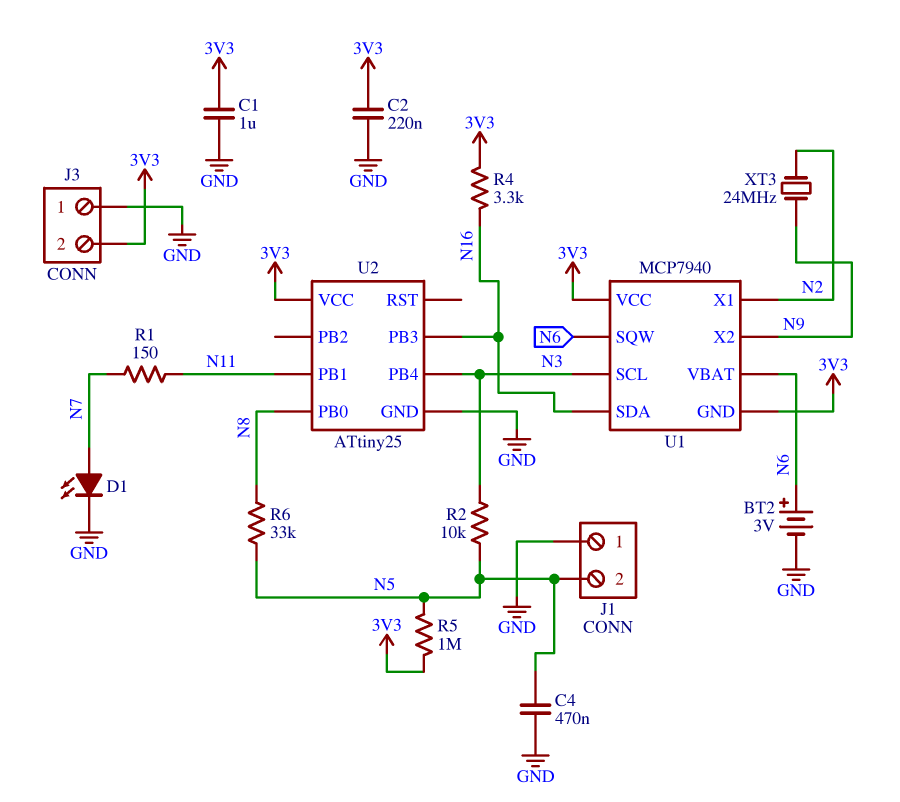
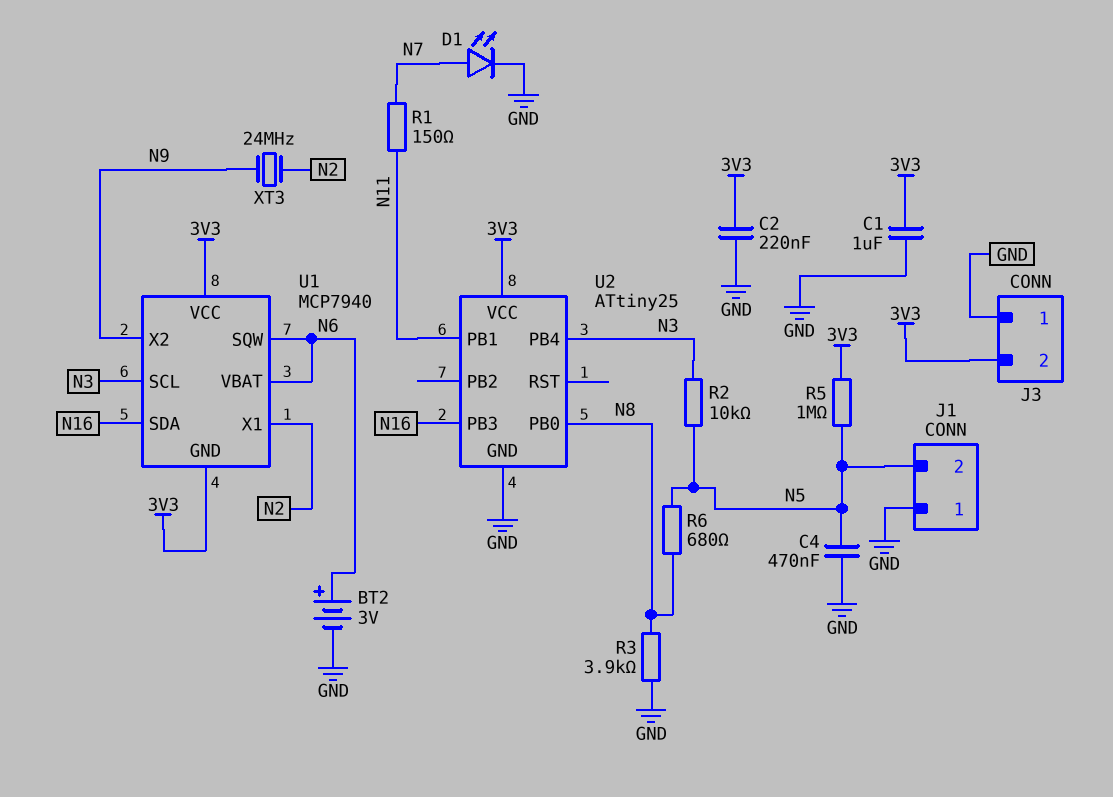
R3: none -> 3.9k (GND, N8)
R4: 3.3k (3V3, N16) -> none
R6: 33k (N5, N8) -> 680 (N5, N8)

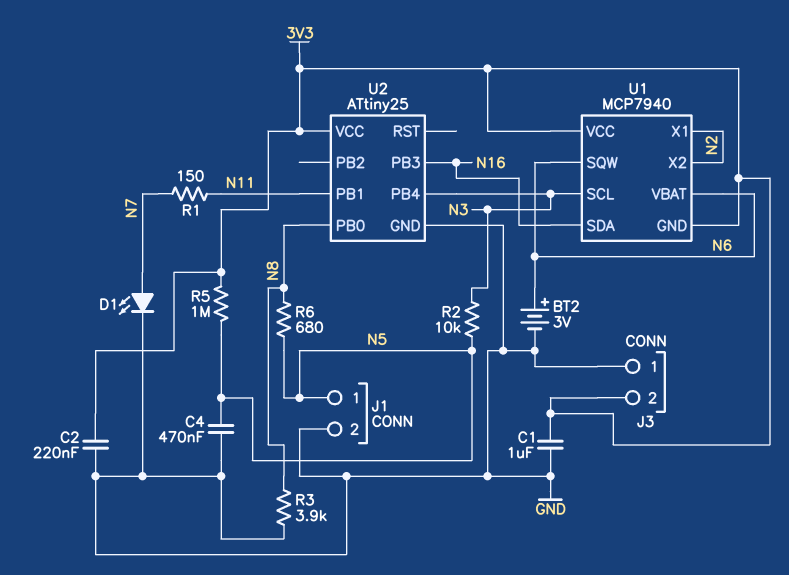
J1 pin 1: GND -> N5
J1 pin 2: N5 -> GND
U1 pin X2: N9 -> N2
XT3: 24MHz (N2, N9) -> none

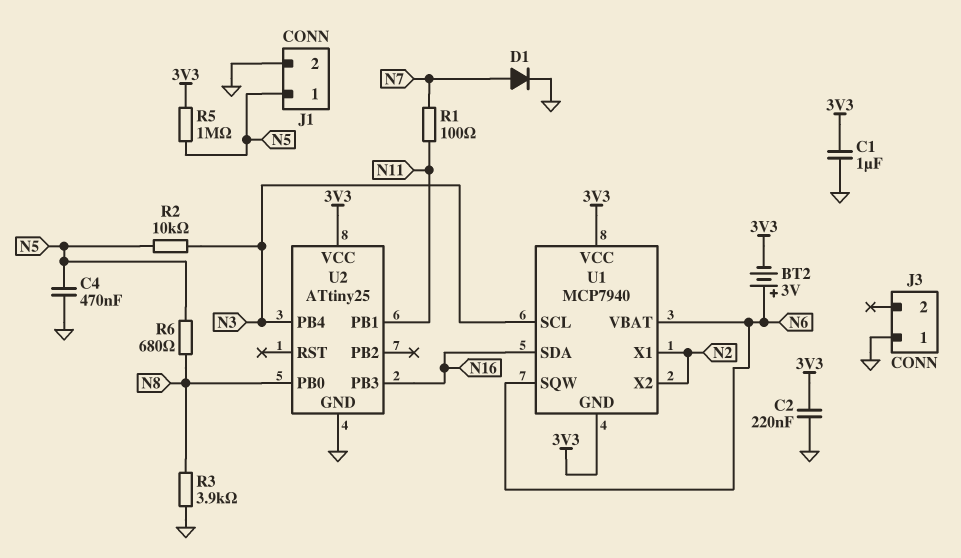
BT2: 3V (plus N6, minus GND) -> 3V (plus N6, minus 3V3)
D1: LED (A N7, K GND) -> diode (A N7, K GND)
J3 pin 2: 3V3 -> none
R1: 150 (N7, N11) -> 100 (N7, N11)

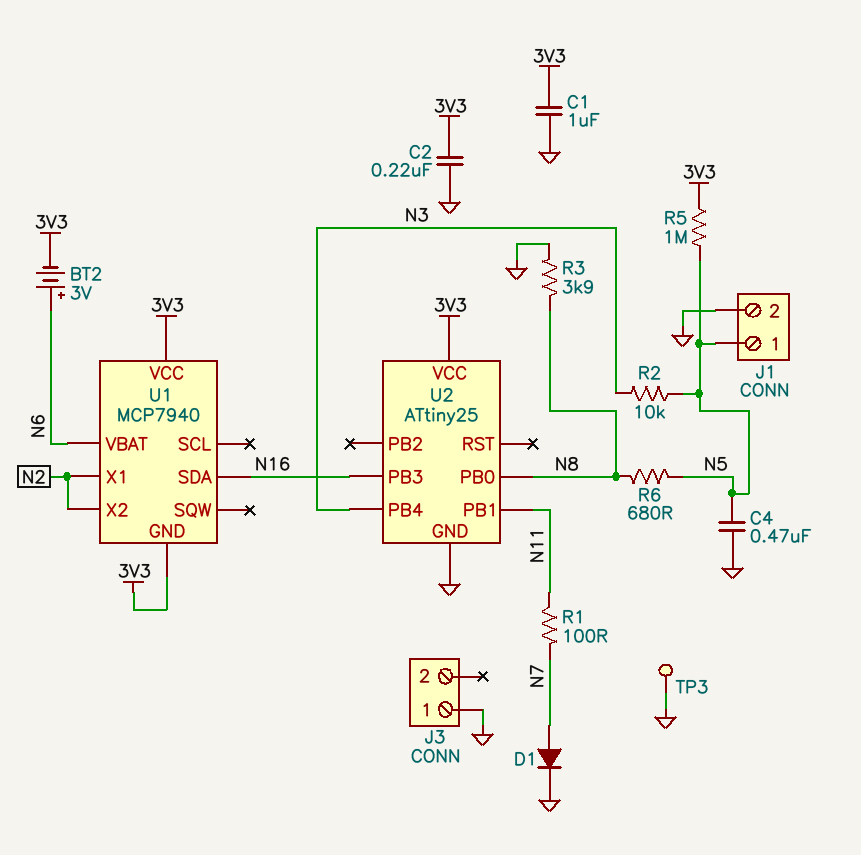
TP3: none -> test point (GND)
U1 pin SCL: N3 -> none
U1 pin SQW: N6 -> none

